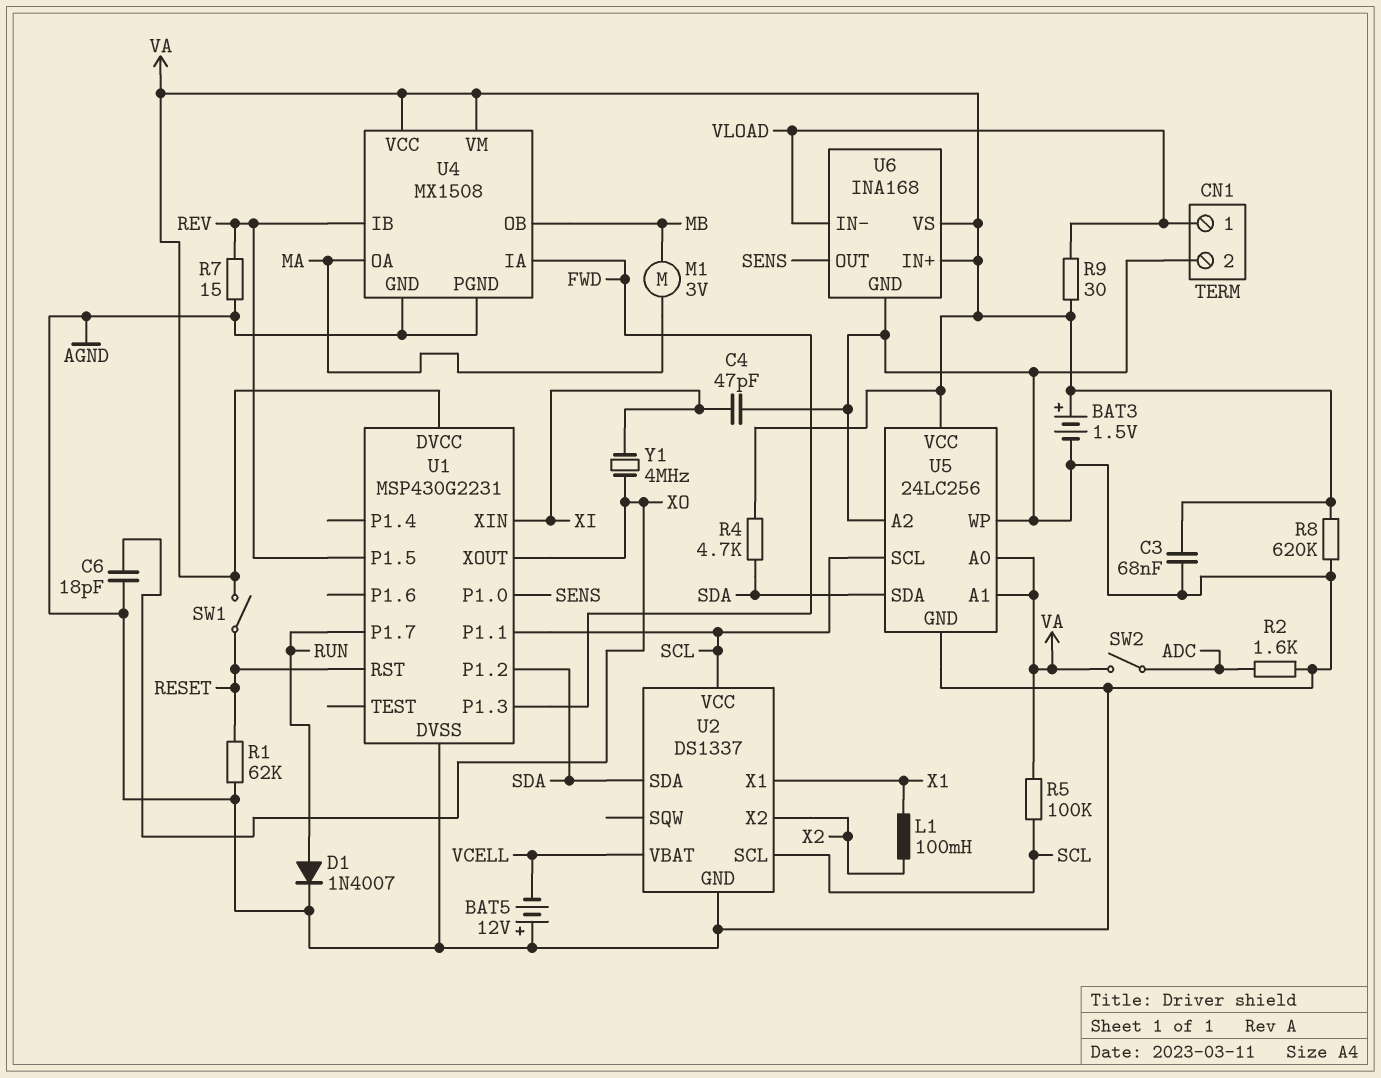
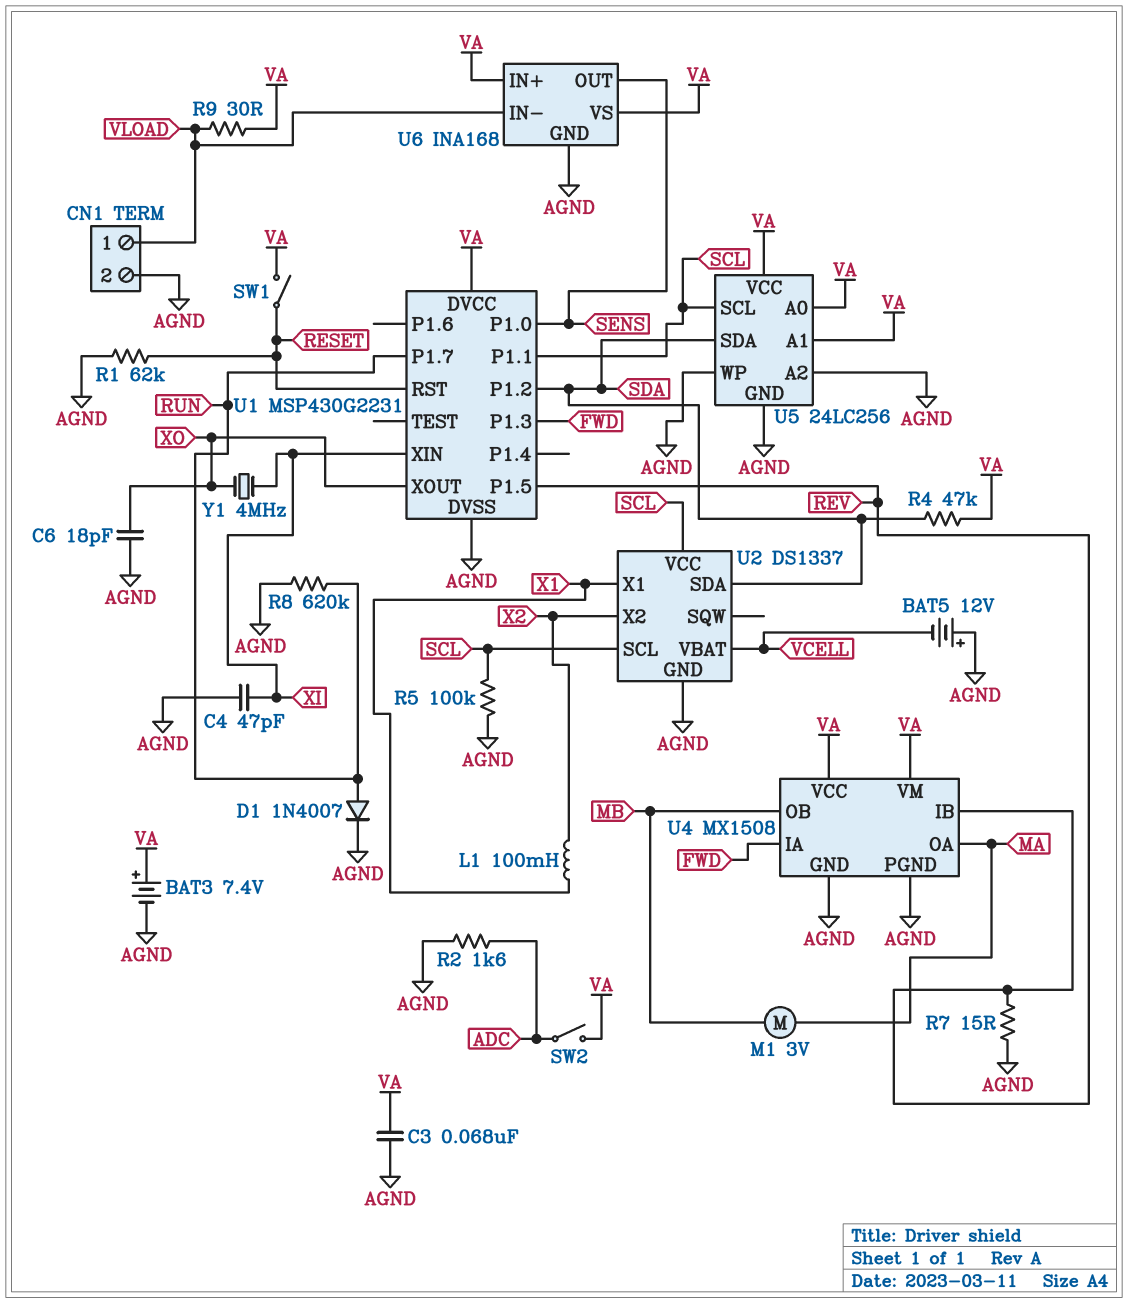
BAT3: 1.5V (plus VA, minus AGND) -> 7.4V (plus VA, minus AGND)
R4: 4.7k (SDA, VA) -> 47k (SDA, VA)
R5: 100k (SCL, VA) -> 100k (AGND, SCL)
R8: 620k (AGND, VA) -> 620k (AGND, RUN)

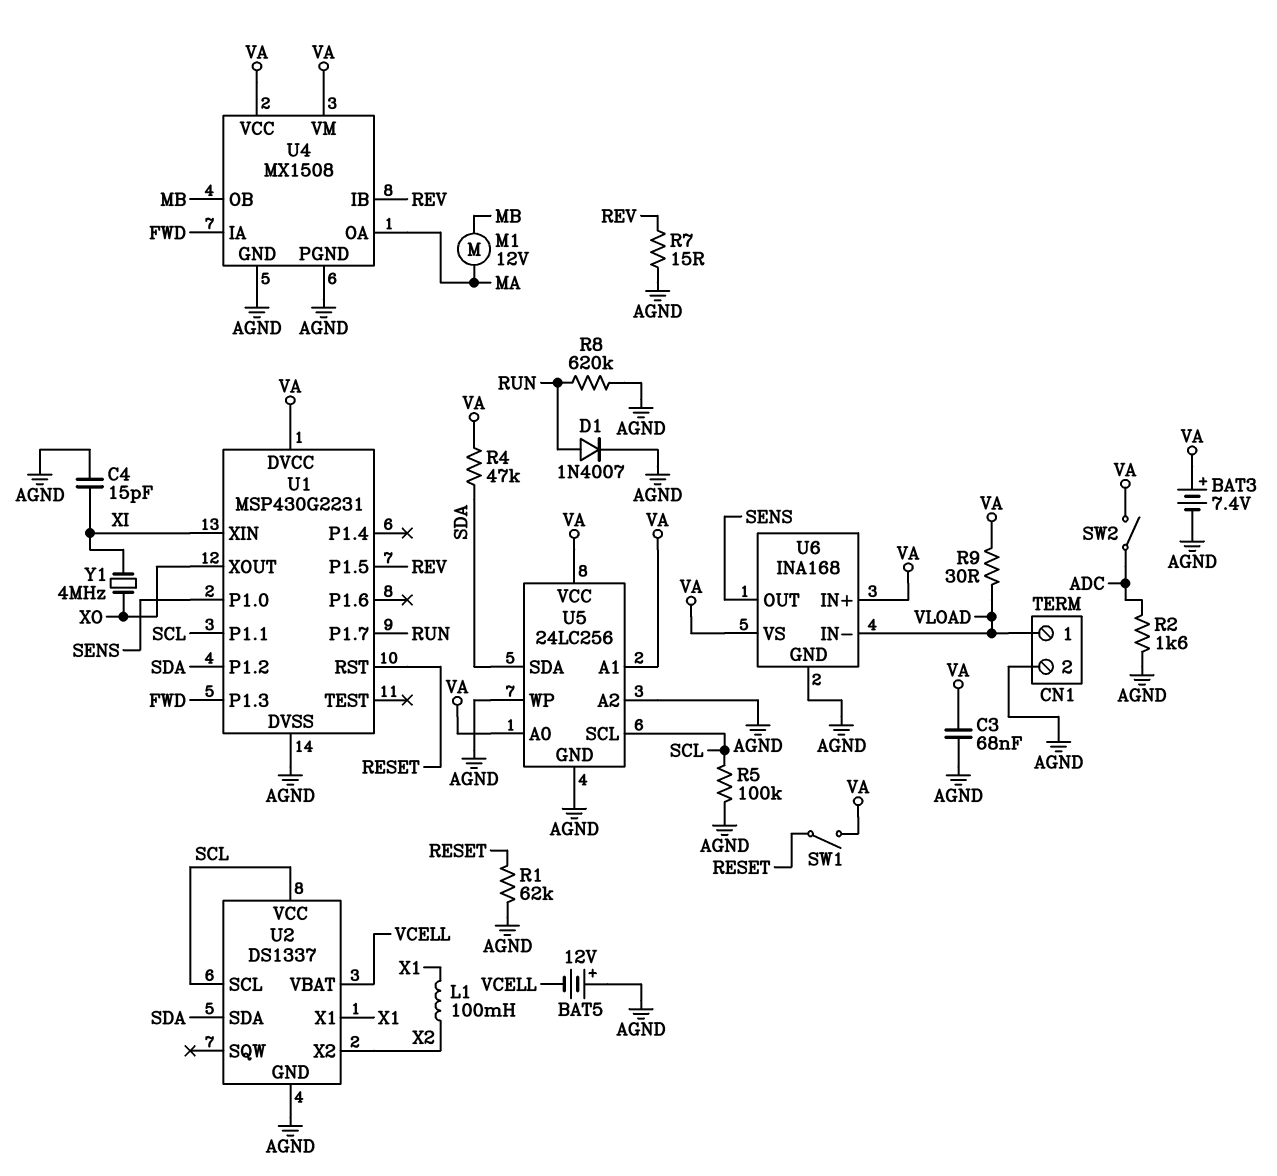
C4: 47pF (AGND, XI) -> 15pF (AGND, XI)
C6: 18pF (AGND, XO) -> none
M1: motor 3V (MA, MB) -> motor 12V (MA, MB)

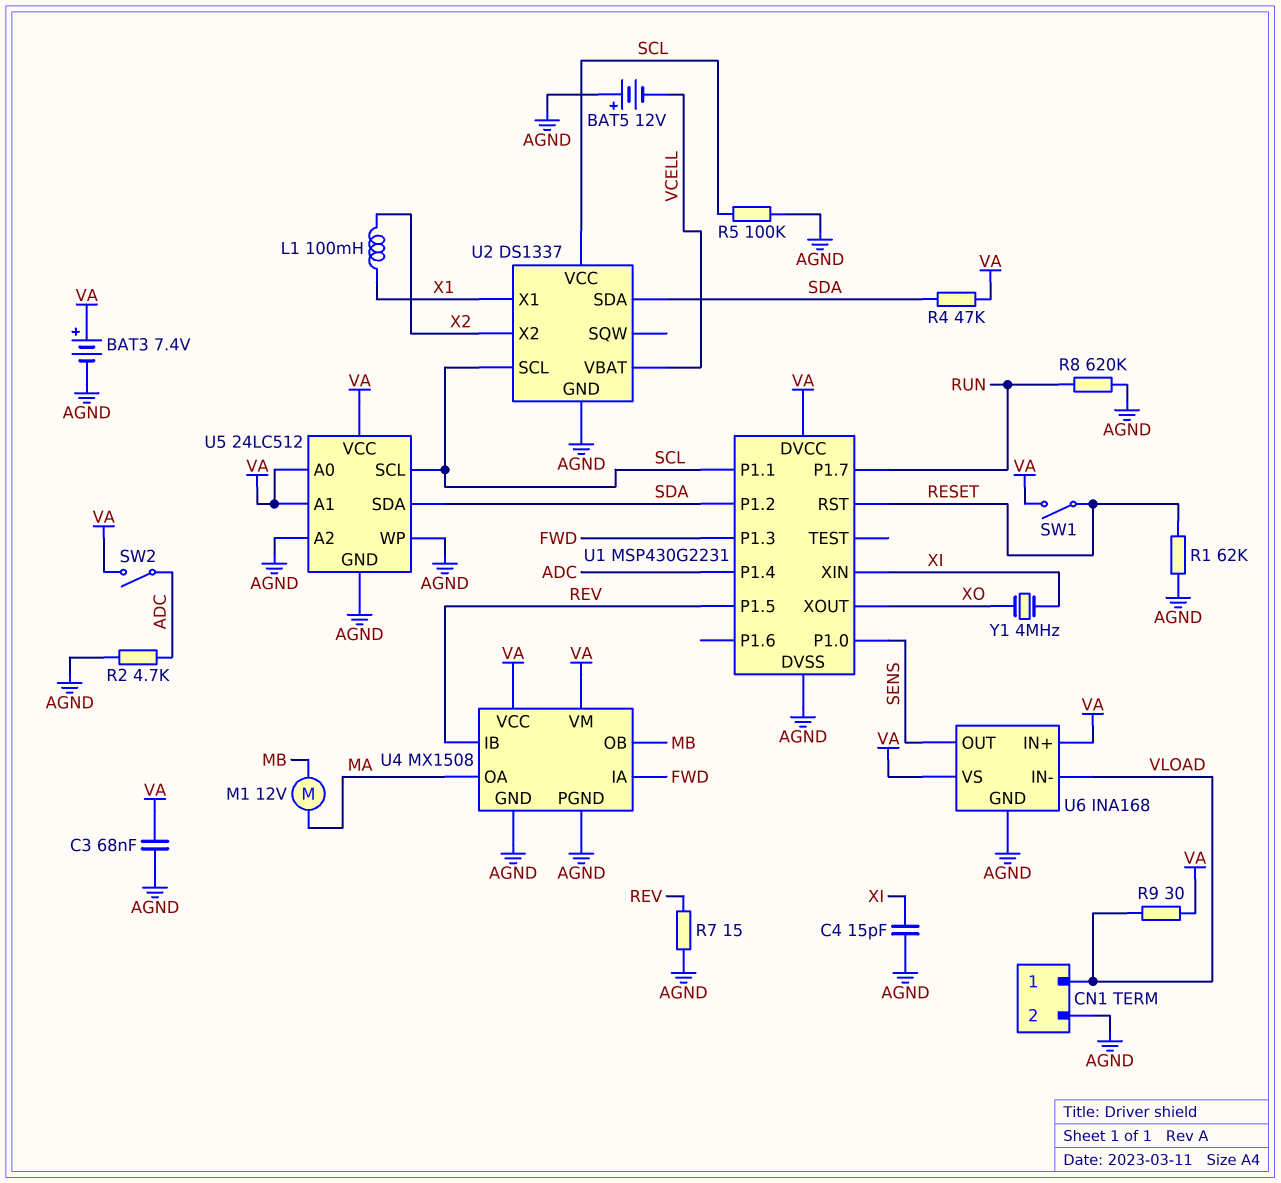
D1: diode 1N4007 (A RUN, K AGND) -> none
R2: 1.6k (ADC, AGND) -> 4.7k (ADC, AGND)
U1 pin P1.4: none -> ADC
U5: 24LC256 -> 24LC512

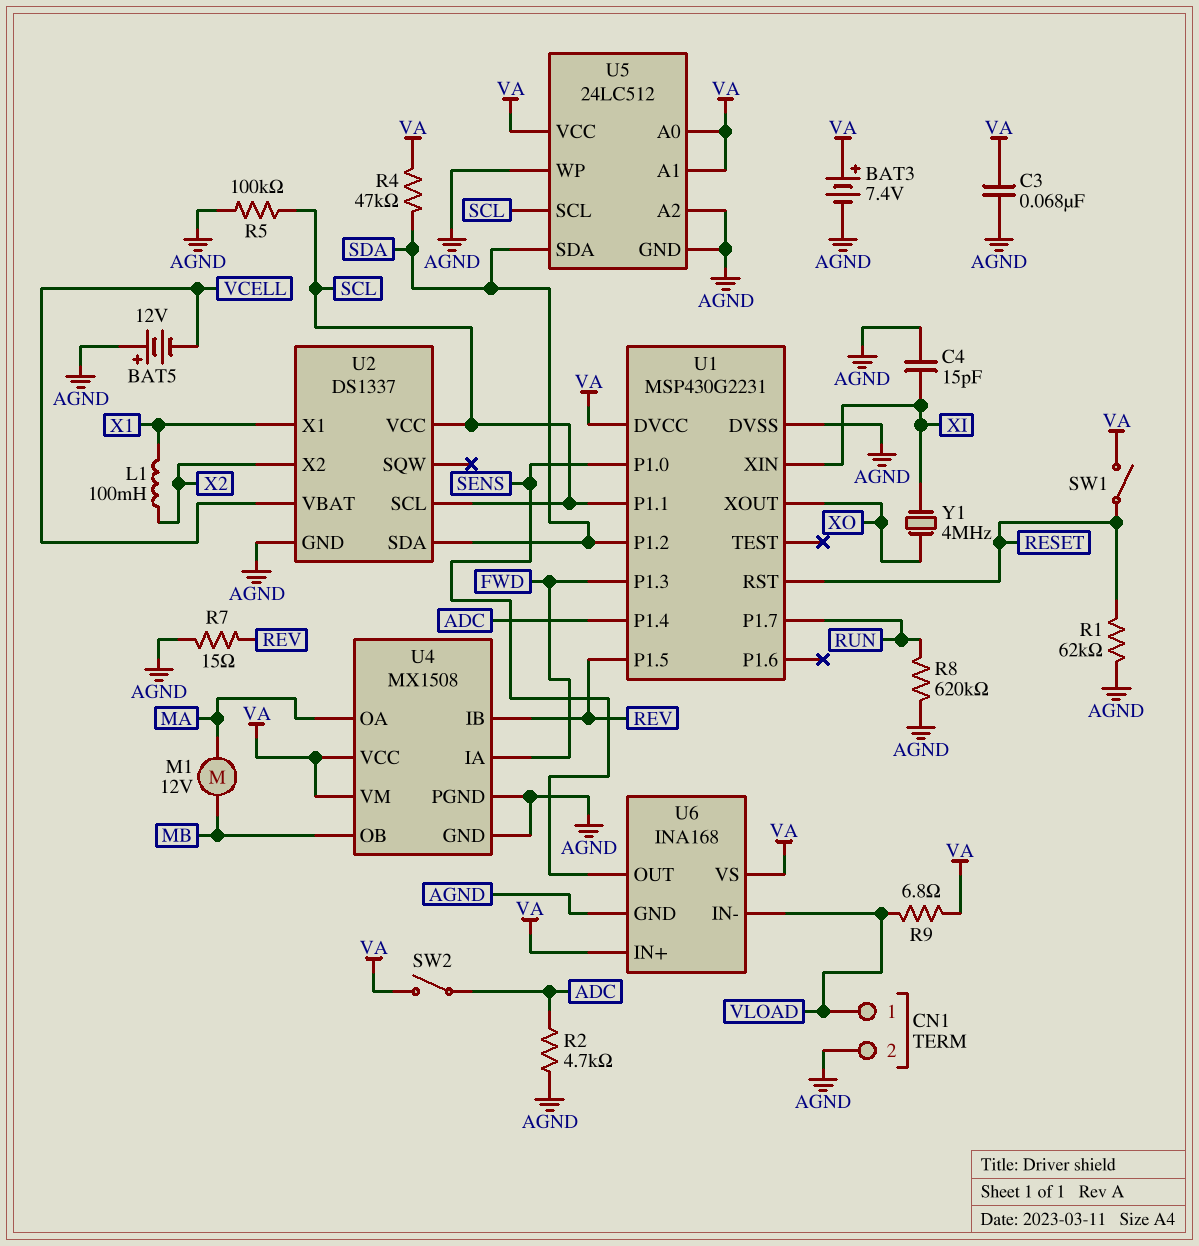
R9: 30 (VA, VLOAD) -> 6.8 (VA, VLOAD)

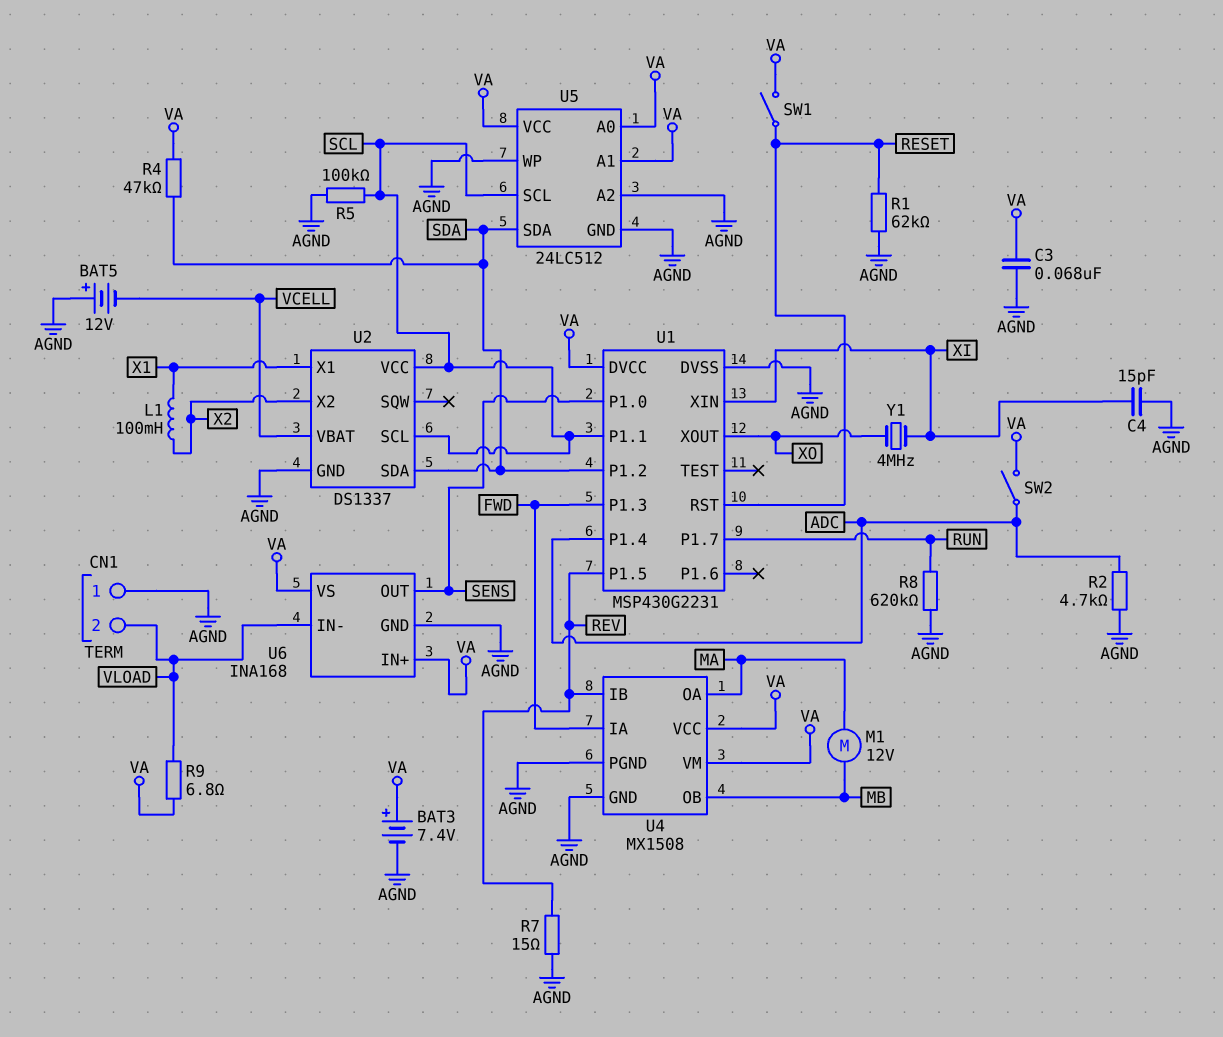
CN1 pin 1: VLOAD -> AGND
CN1 pin 2: AGND -> VLOAD

